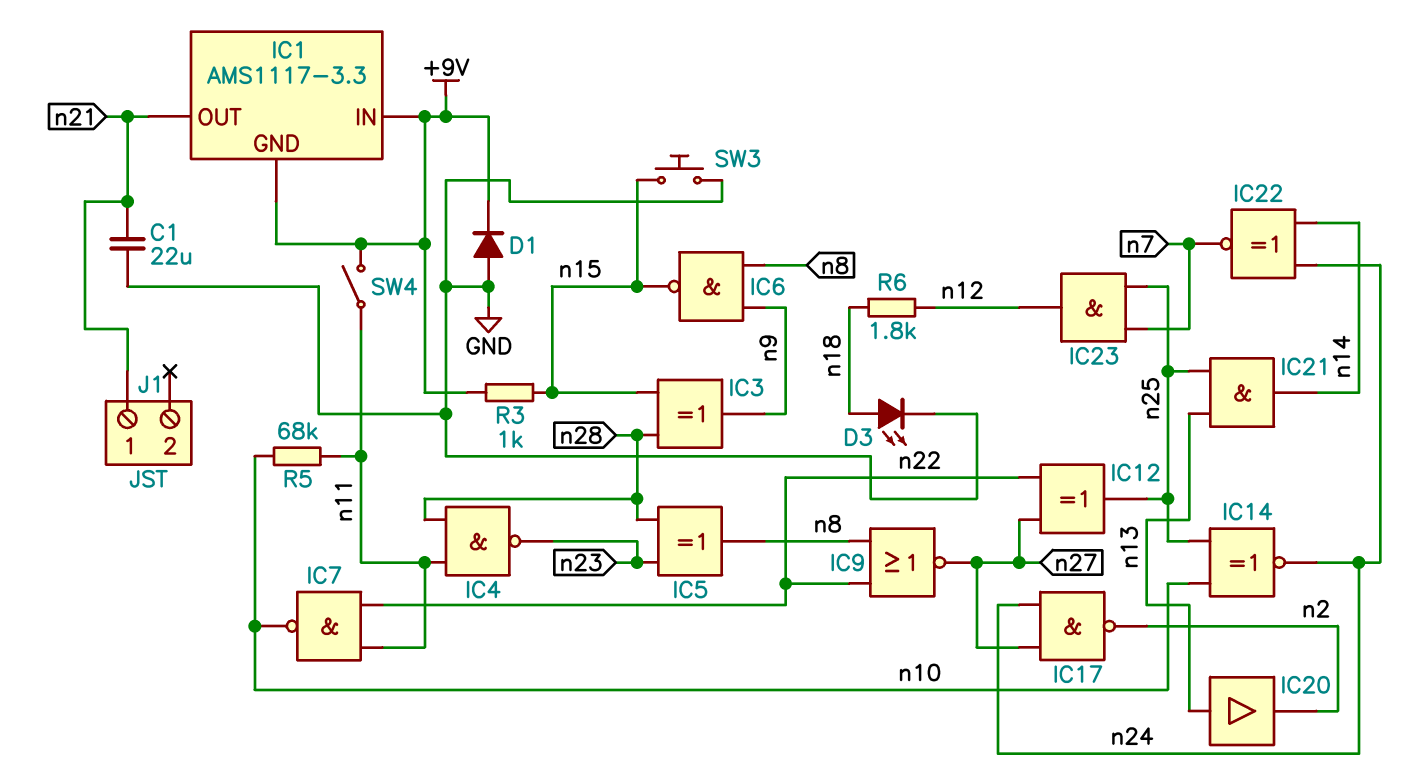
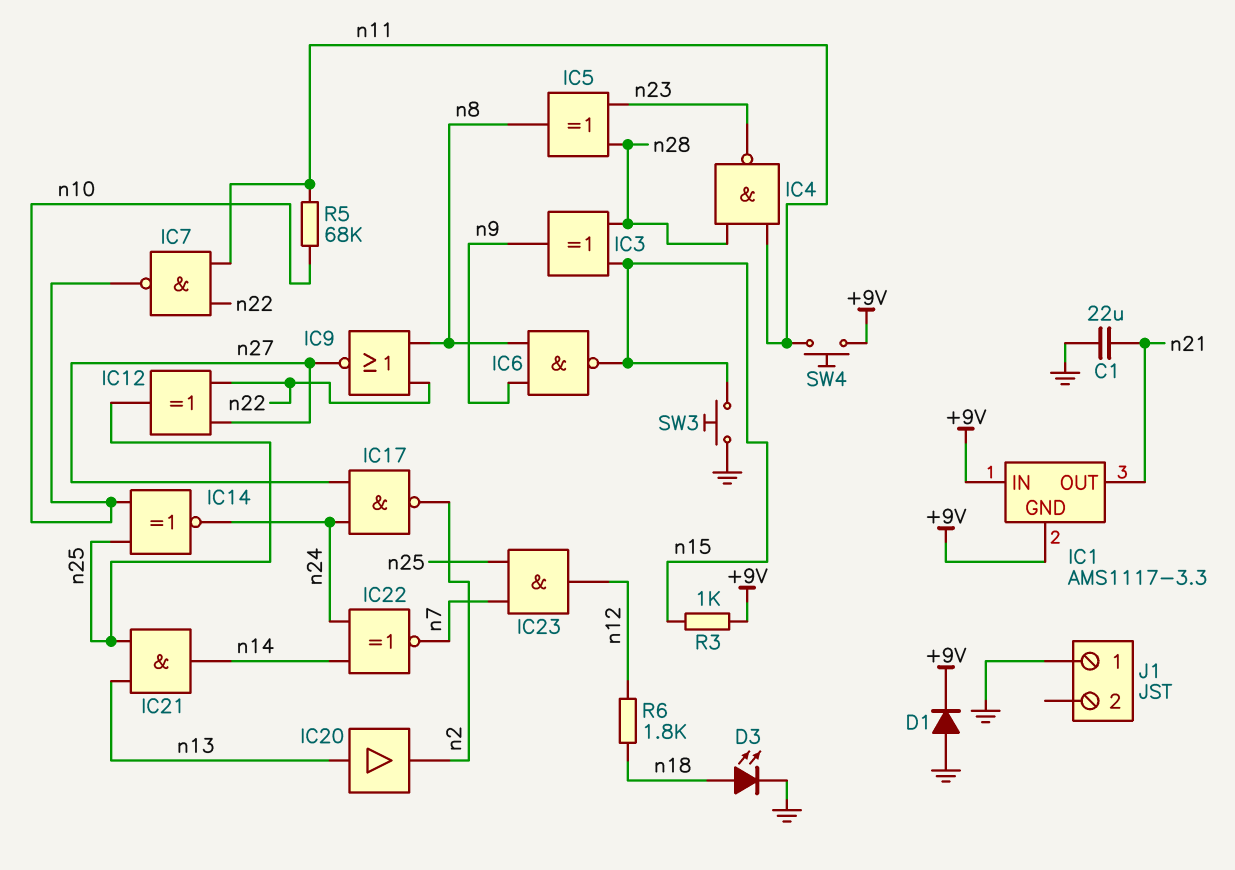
J1 pin 1: n21 -> GND
SW4: switch (+9V, n11) -> button (+9V, n11)

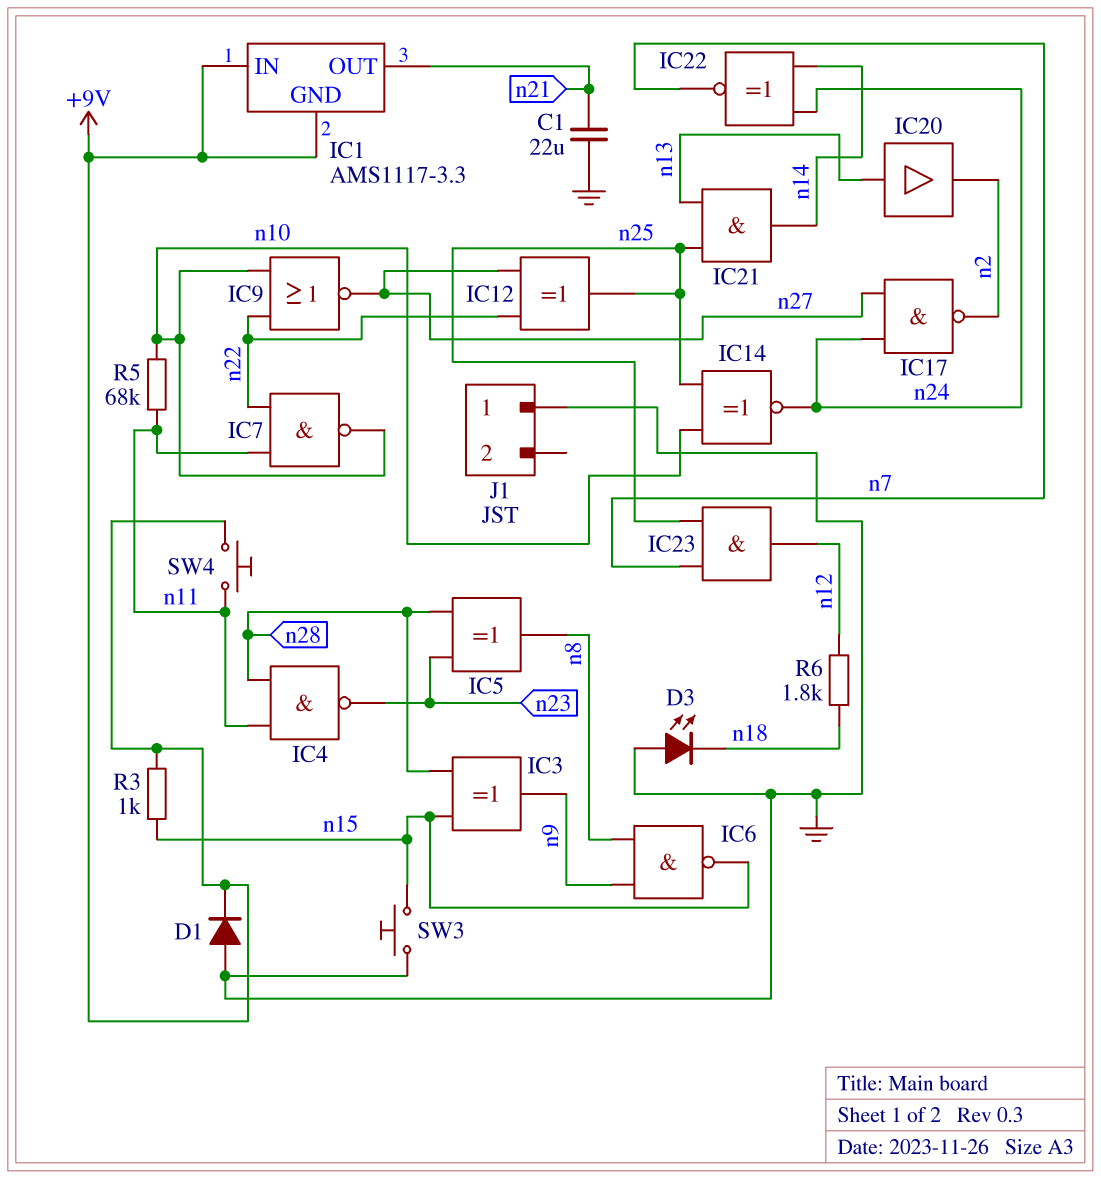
D3: LED (A n18, K GND) -> LED (A GND, K n18)
IC9: NOR (in n8, in n22, out n27) -> NOR (in n10, in n22, out n27)

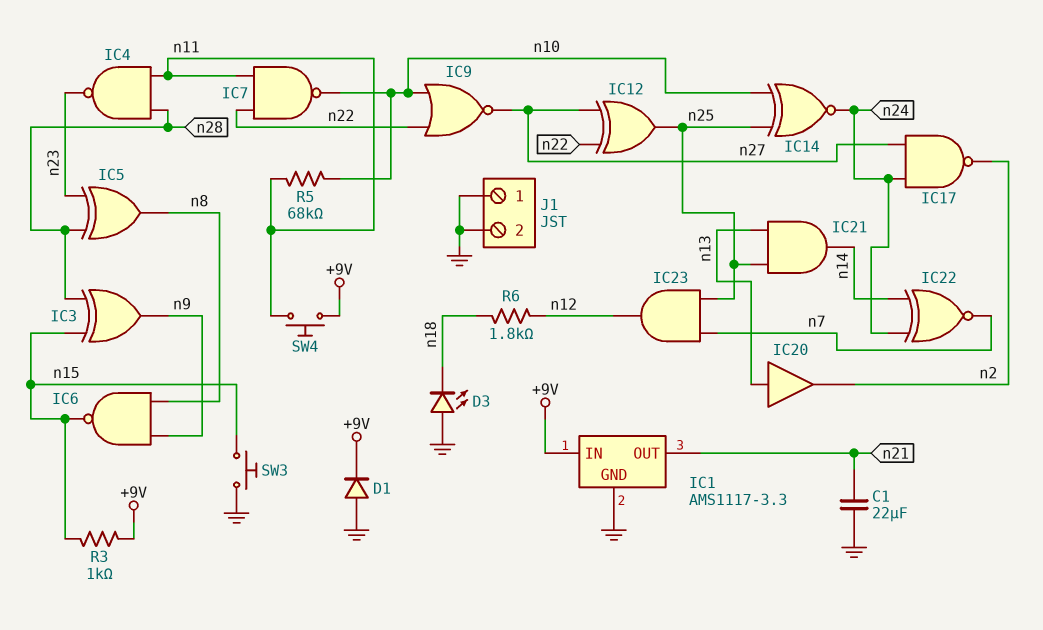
IC1 pin GND: +9V -> GND
J1 pin 2: none -> GND

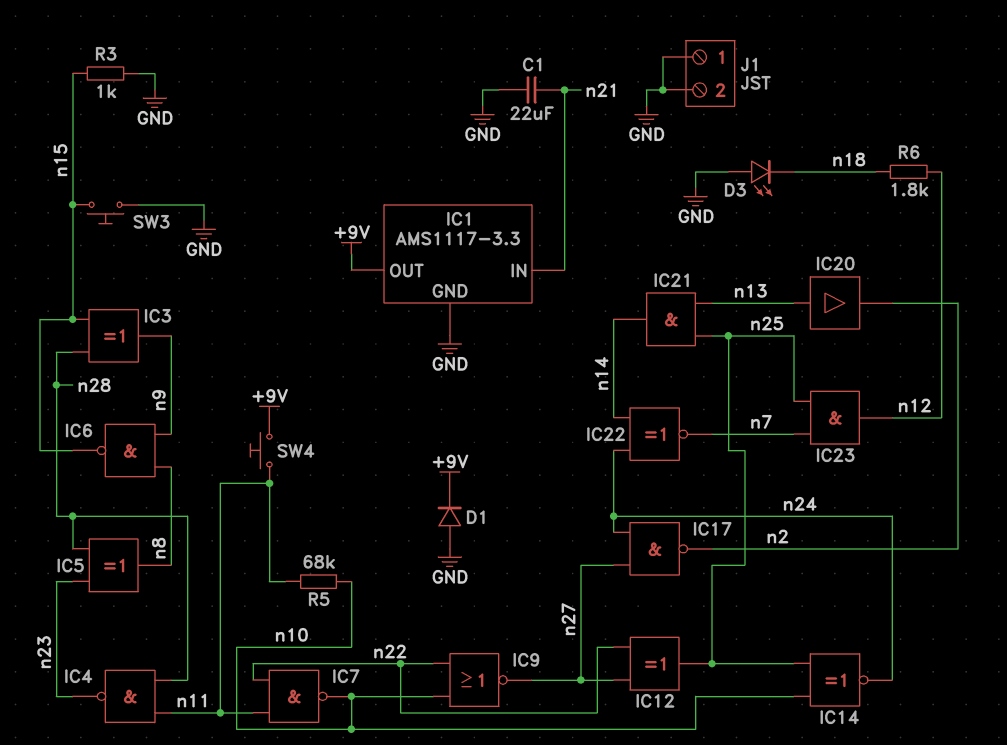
IC1 pin IN: +9V -> n21
IC1 pin OUT: n21 -> +9V
R3: 1k (+9V, n15) -> 1k (GND, n15)

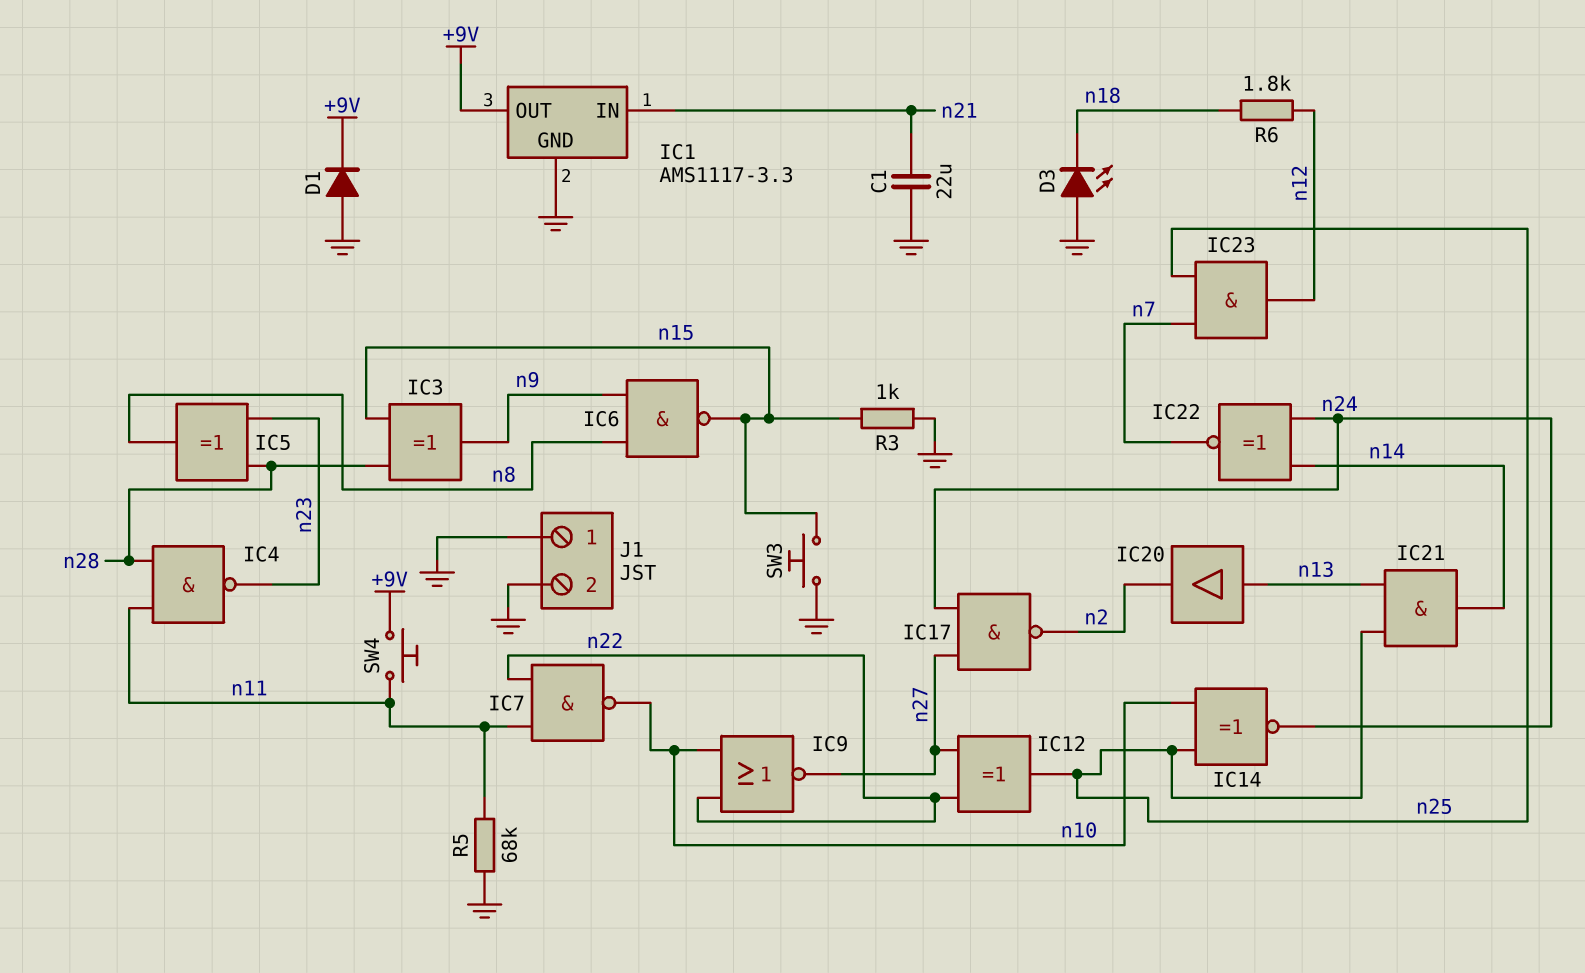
R5: 68k (n10, n11) -> 68k (GND, n11)

